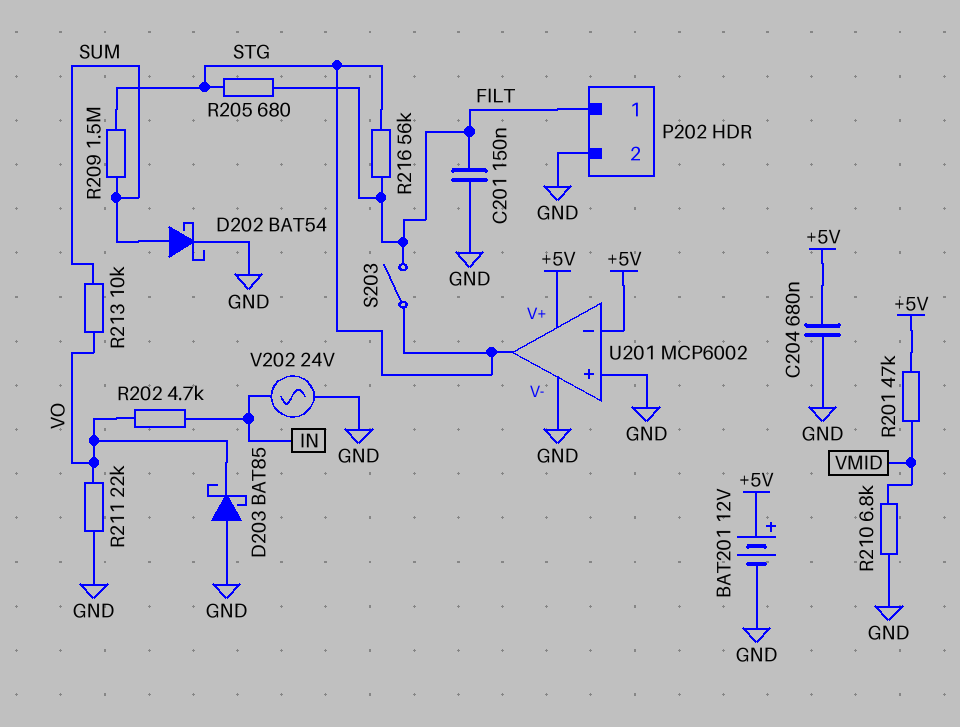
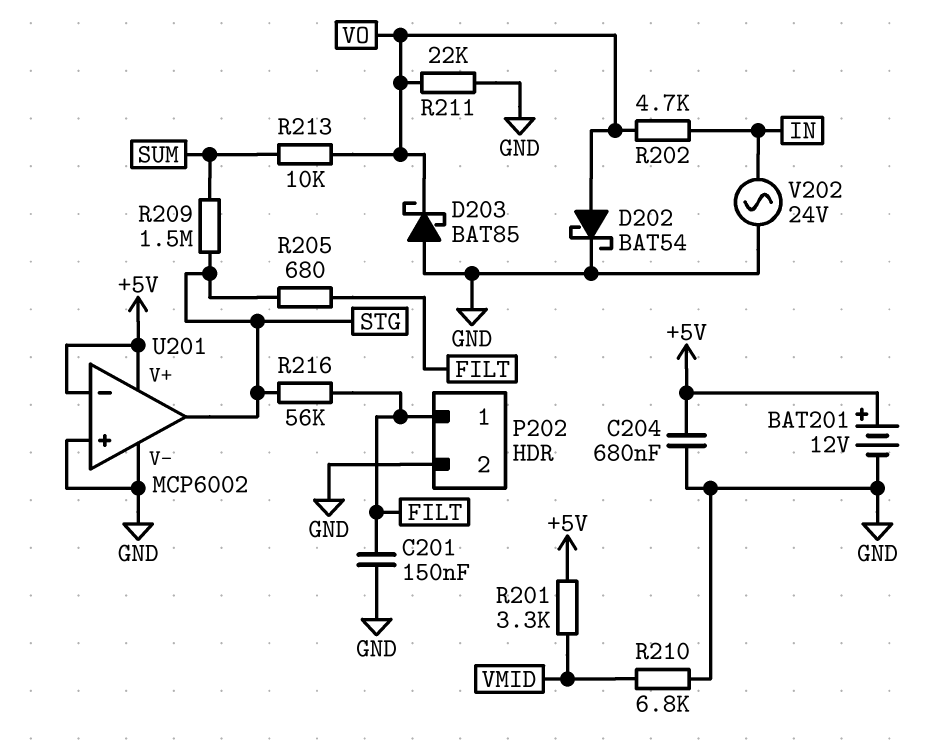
D202: schottky BAT54 (A SUM, K GND) -> schottky BAT54 (A VO, K GND)
R201: 47k (+5V, VMID) -> 3.3k (+5V, VMID)
S203: switch (FILT, STG) -> none

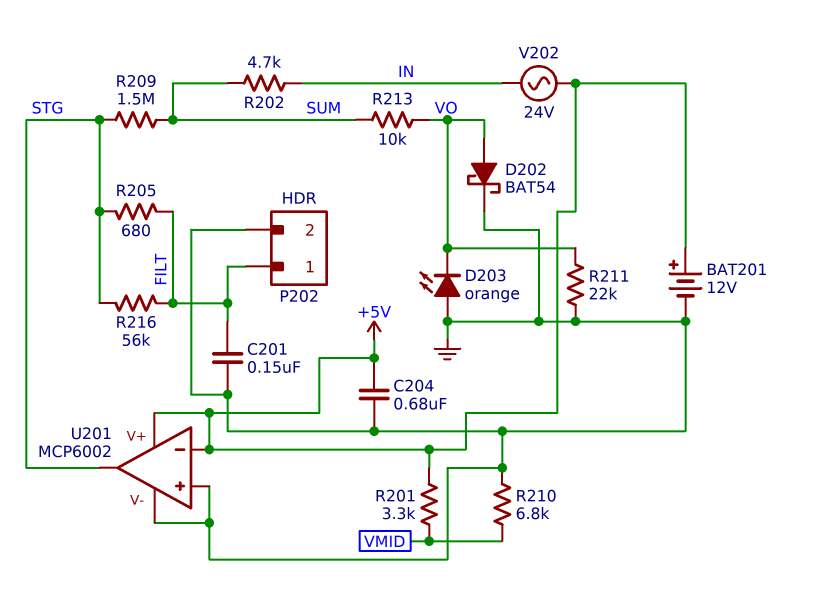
D203: schottky BAT85 (A GND, K VO) -> LED orange (A GND, K VO)
R202: 4.7k (IN, VO) -> 4.7k (IN, SUM)
V202: AC 24V (GND, IN) -> AC 24V (+5V, IN)

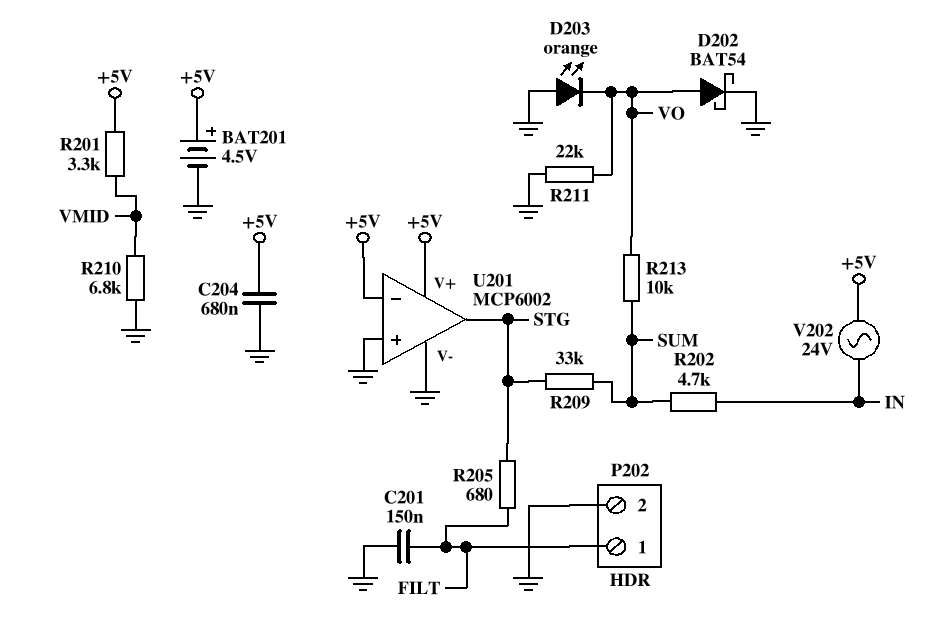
BAT201: 12V (plus +5V, minus GND) -> 4.5V (plus +5V, minus GND)
R209: 1.5M (STG, SUM) -> 33k (STG, SUM)
R216: 56k (FILT, STG) -> none

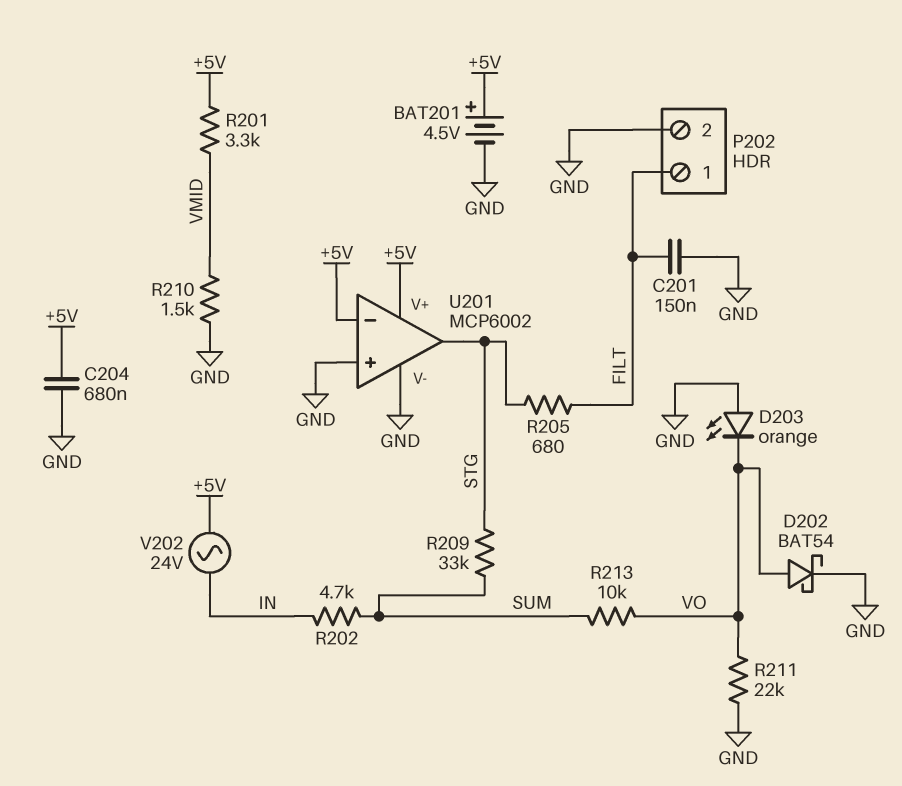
R210: 6.8k (GND, VMID) -> 1.5k (GND, VMID)

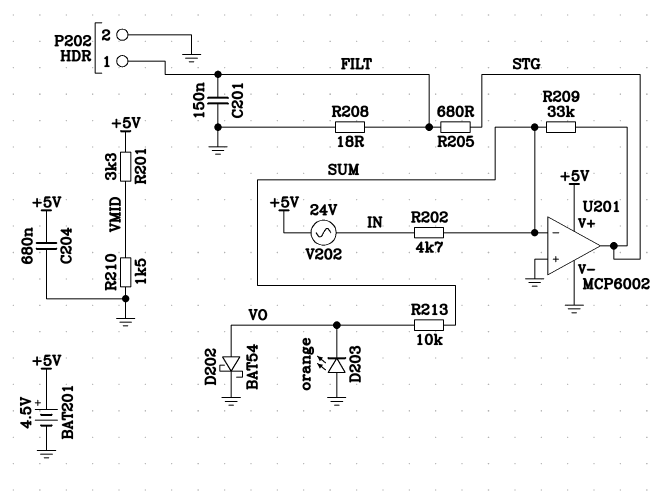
R208: none -> 18 (FILT, GND)
R211: 22k (GND, VO) -> none
U201 pin in-: +5V -> SUM

